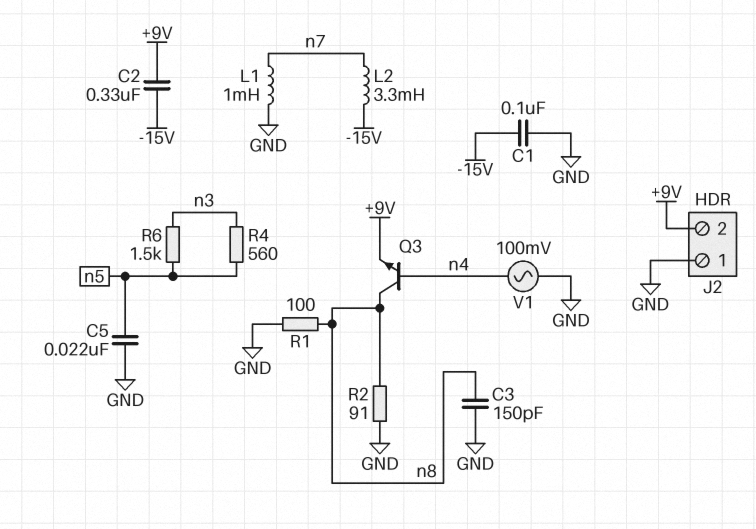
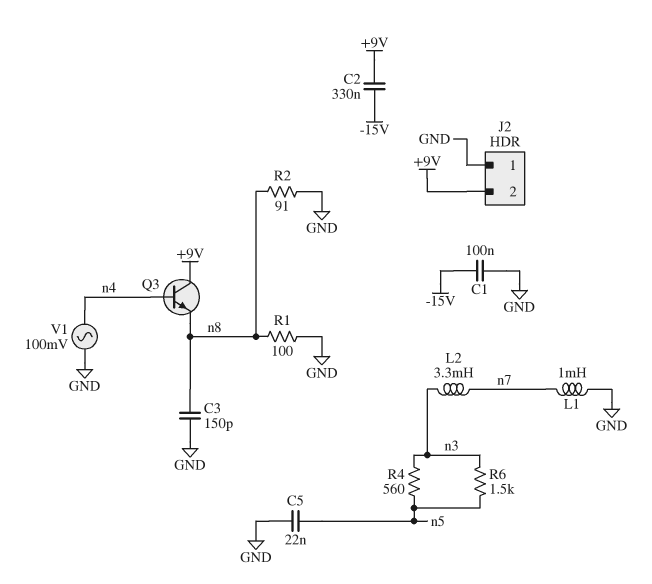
L2: 3.3mH (-15V, n7) -> 3.3mH (n3, n7)
Q3: NPN (B n4, C n8, E +9V) -> NPN (B n4, C +9V, E n8)

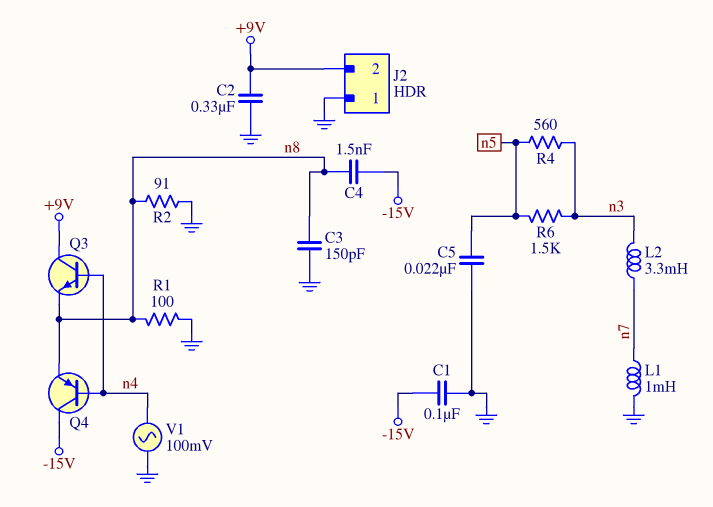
C2: 330nF (+9V, -15V) -> 330nF (+9V, GND)
C4: none -> 1.5nF (-15V, n8)
Q4: none -> PNP (B n4, C -15V, E n8)

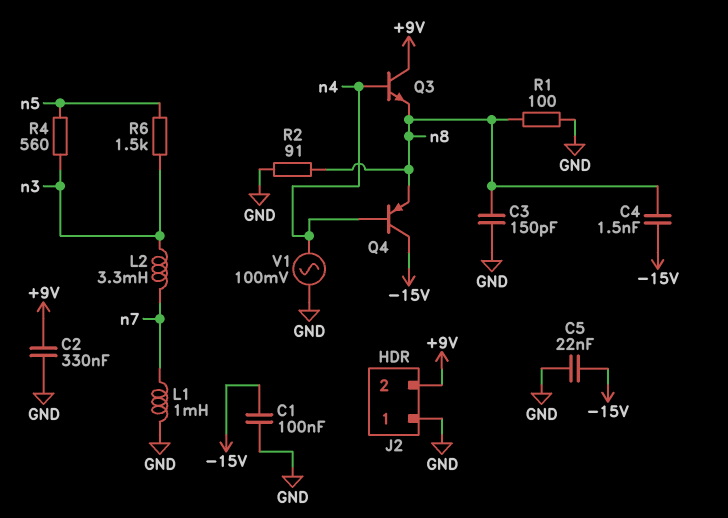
C5: 22nF (GND, n5) -> 22nF (-15V, GND)

